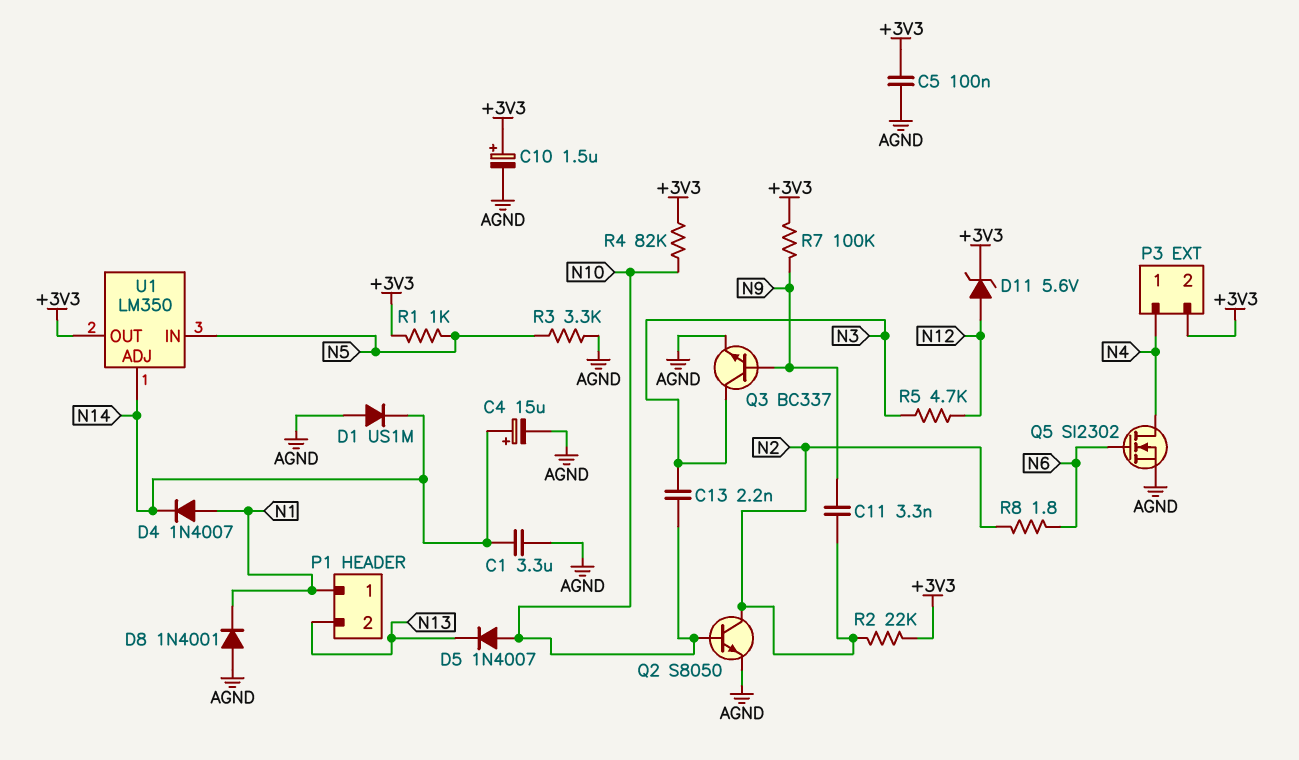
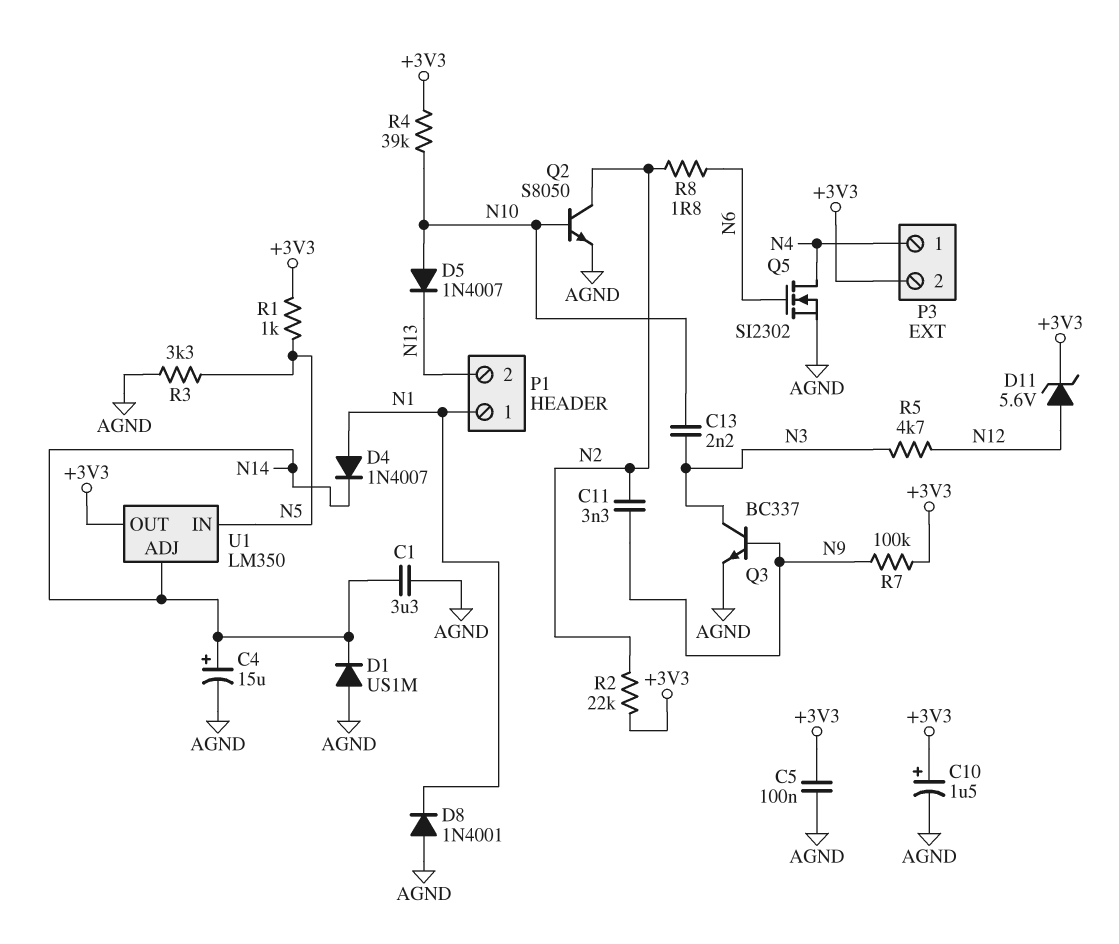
R4: 82k (+3V3, N10) -> 39k (+3V3, N10)

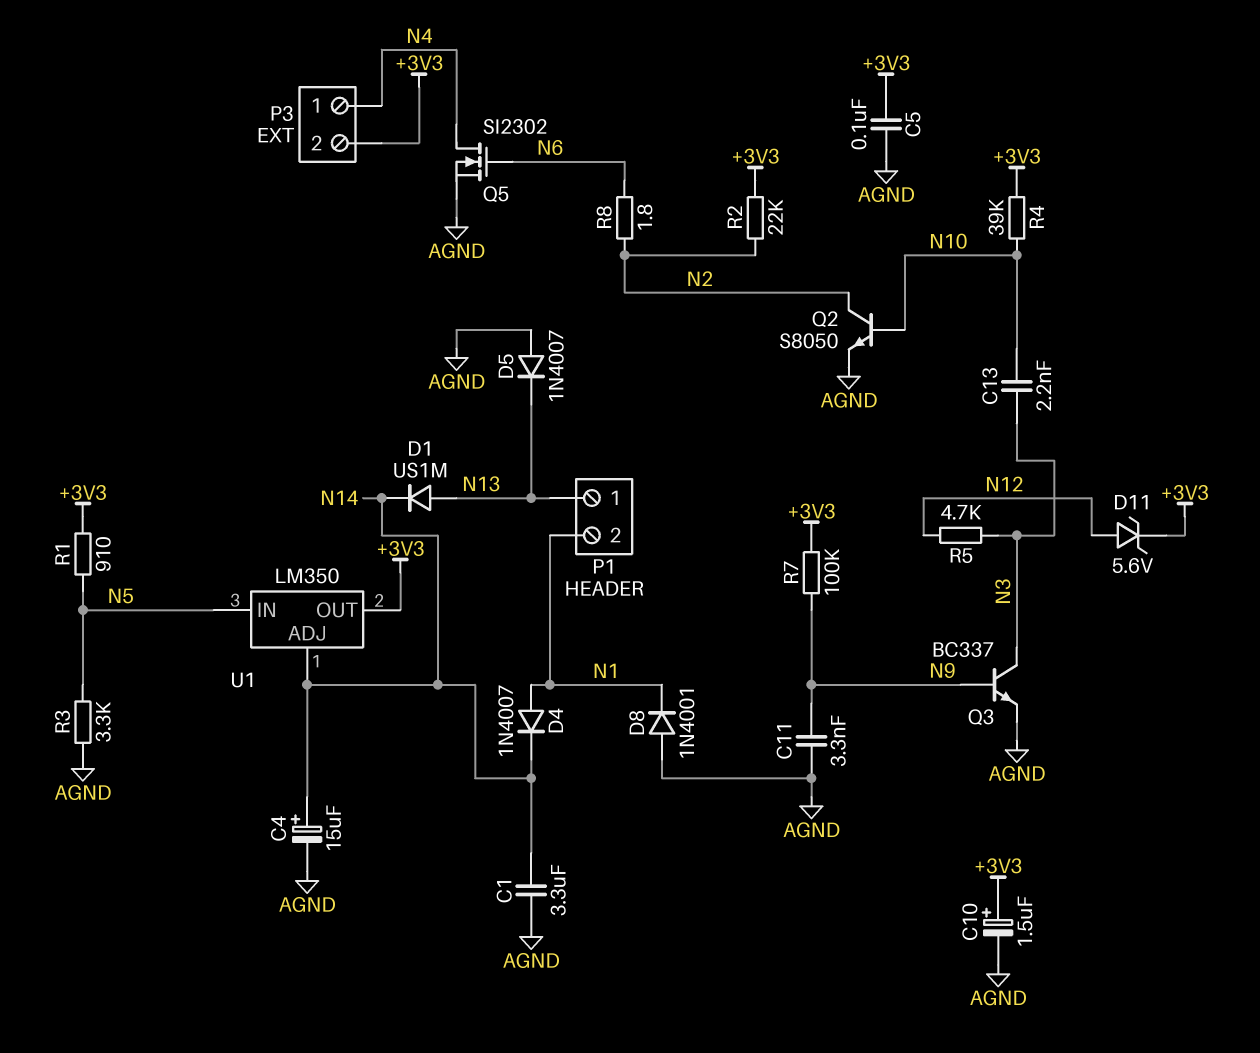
C11: 3.3nF (N2, N9) -> 3.3nF (AGND, N9)
D1: diode US1M (A AGND, K N14) -> diode US1M (A N13, K N14)
D5: diode 1N4007 (A N10, K N13) -> diode 1N4007 (A AGND, K N13)
P1 pin 1: N1 -> N13
P1 pin 2: N13 -> N1
R1: 1k (+3V3, N5) -> 910 (+3V3, N5)

